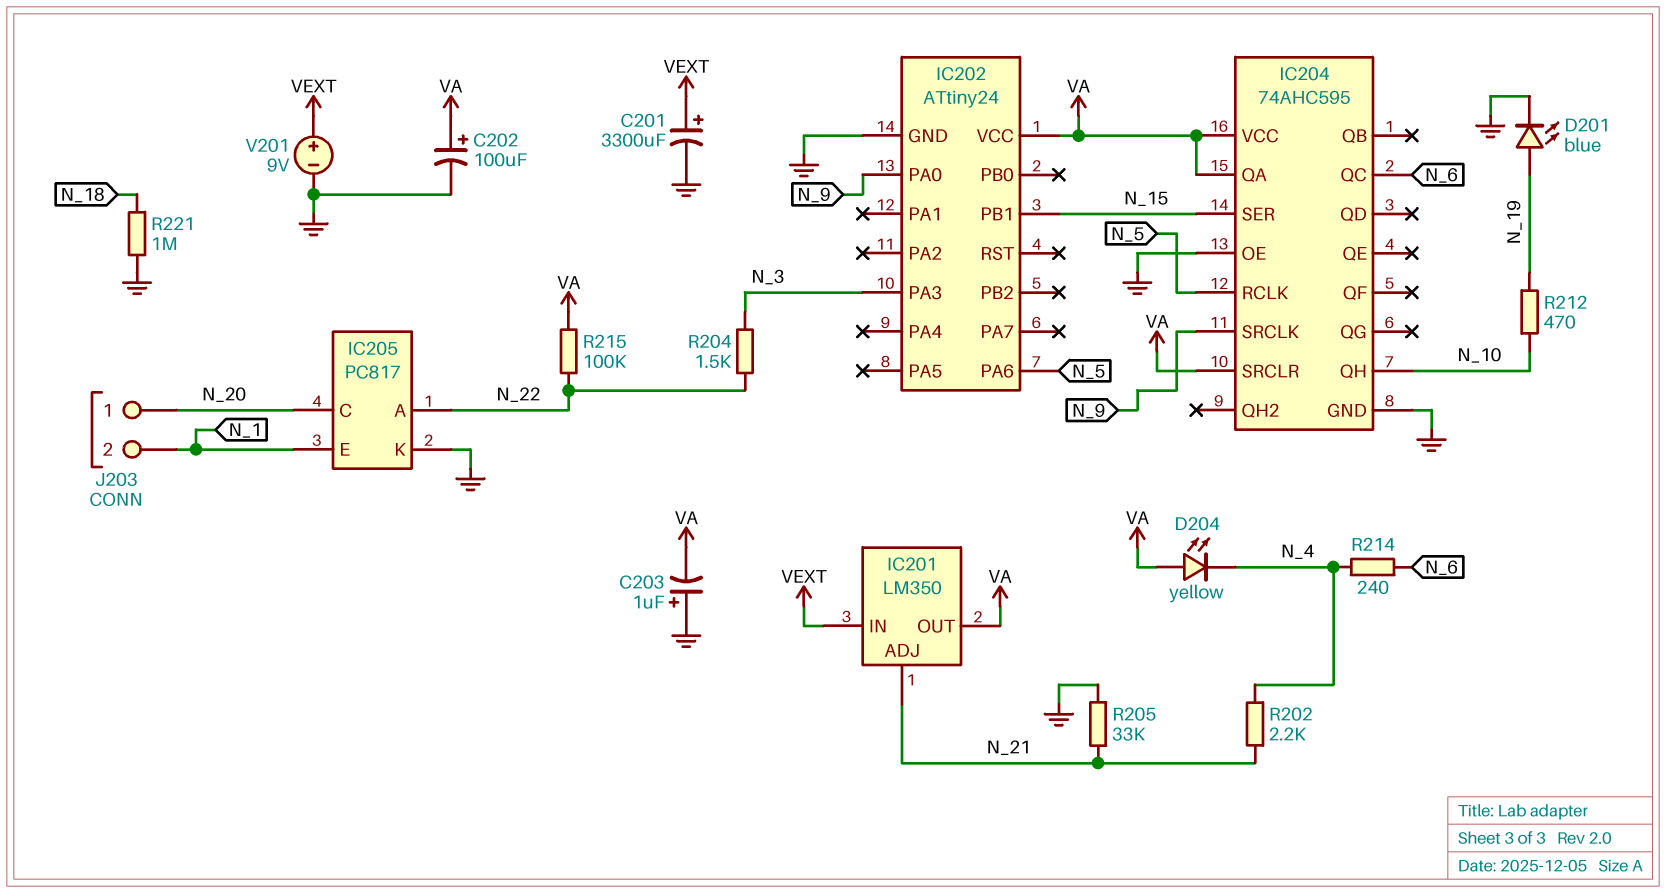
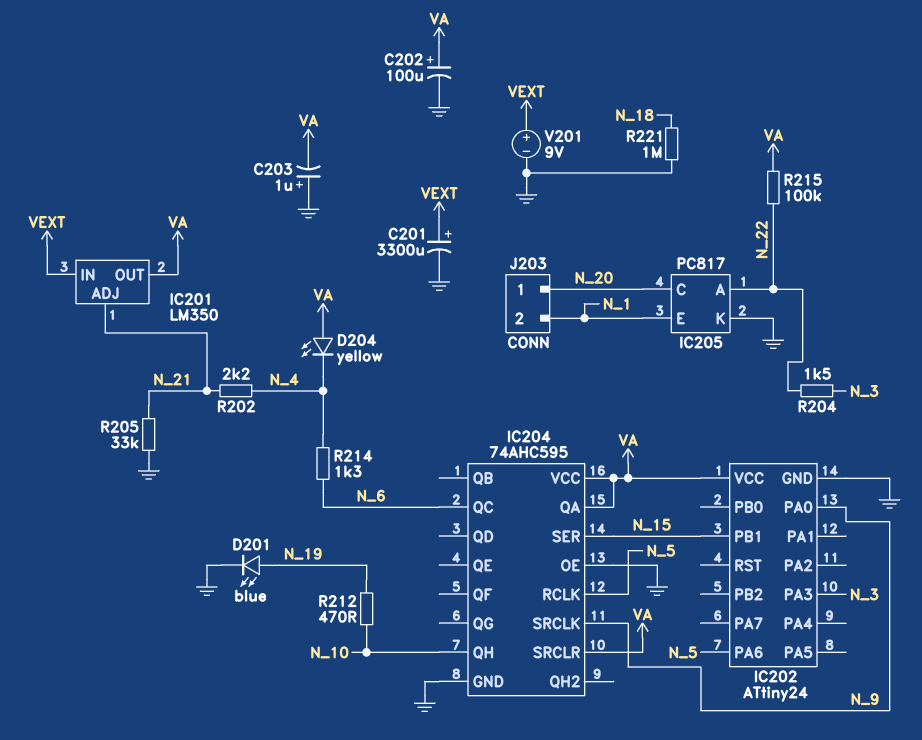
R214: 240 (N_4, N_6) -> 1.3k (N_4, N_6)

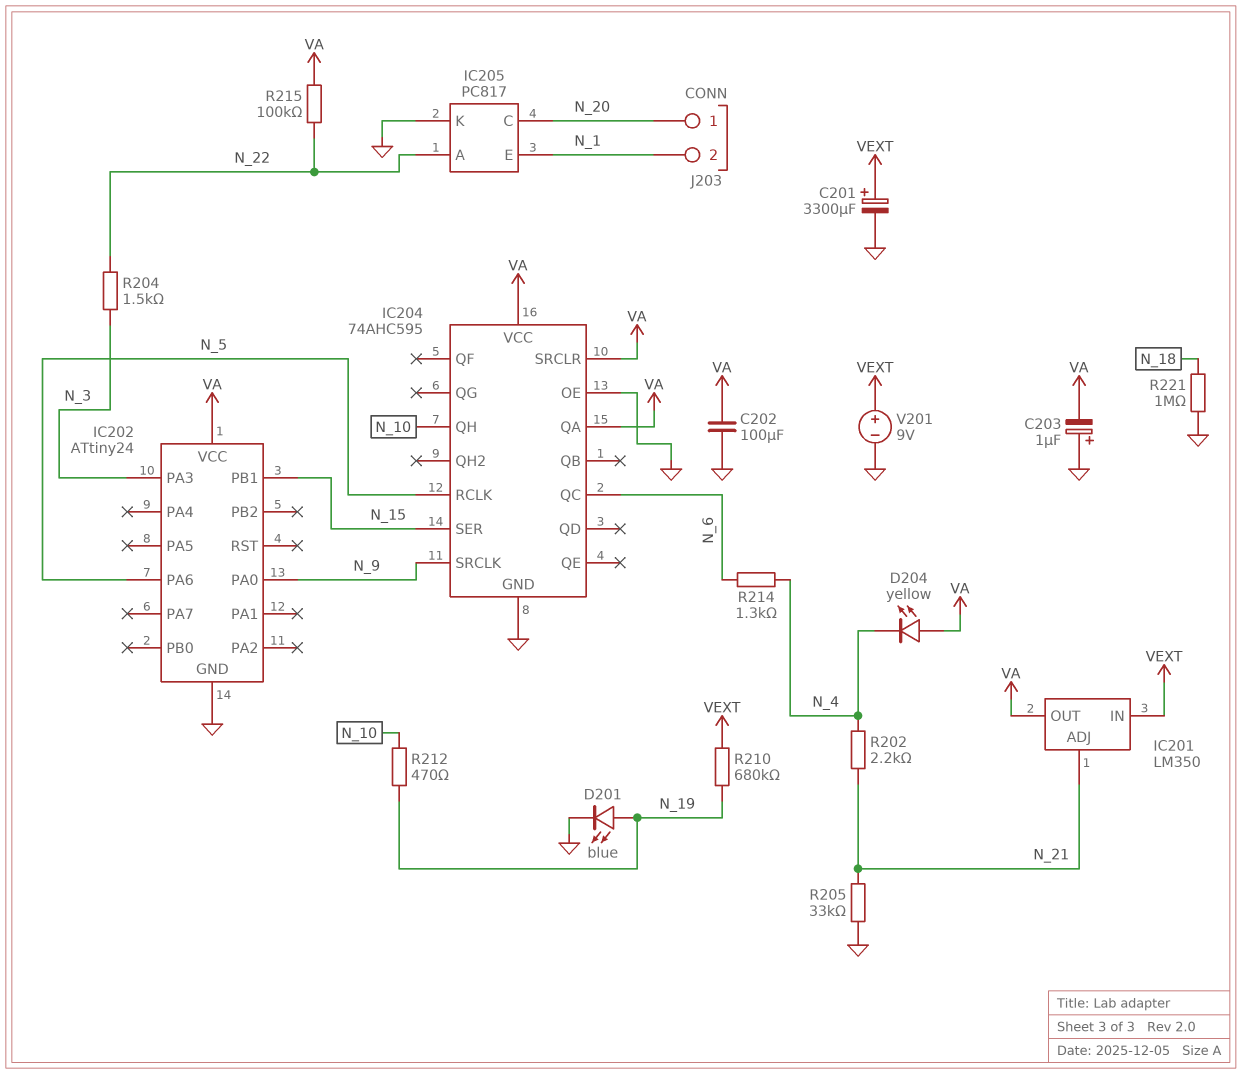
C202: 100uF (plus VA, minus GND) -> 100uF (GND, VA)
R210: none -> 680k (N_19, VEXT)

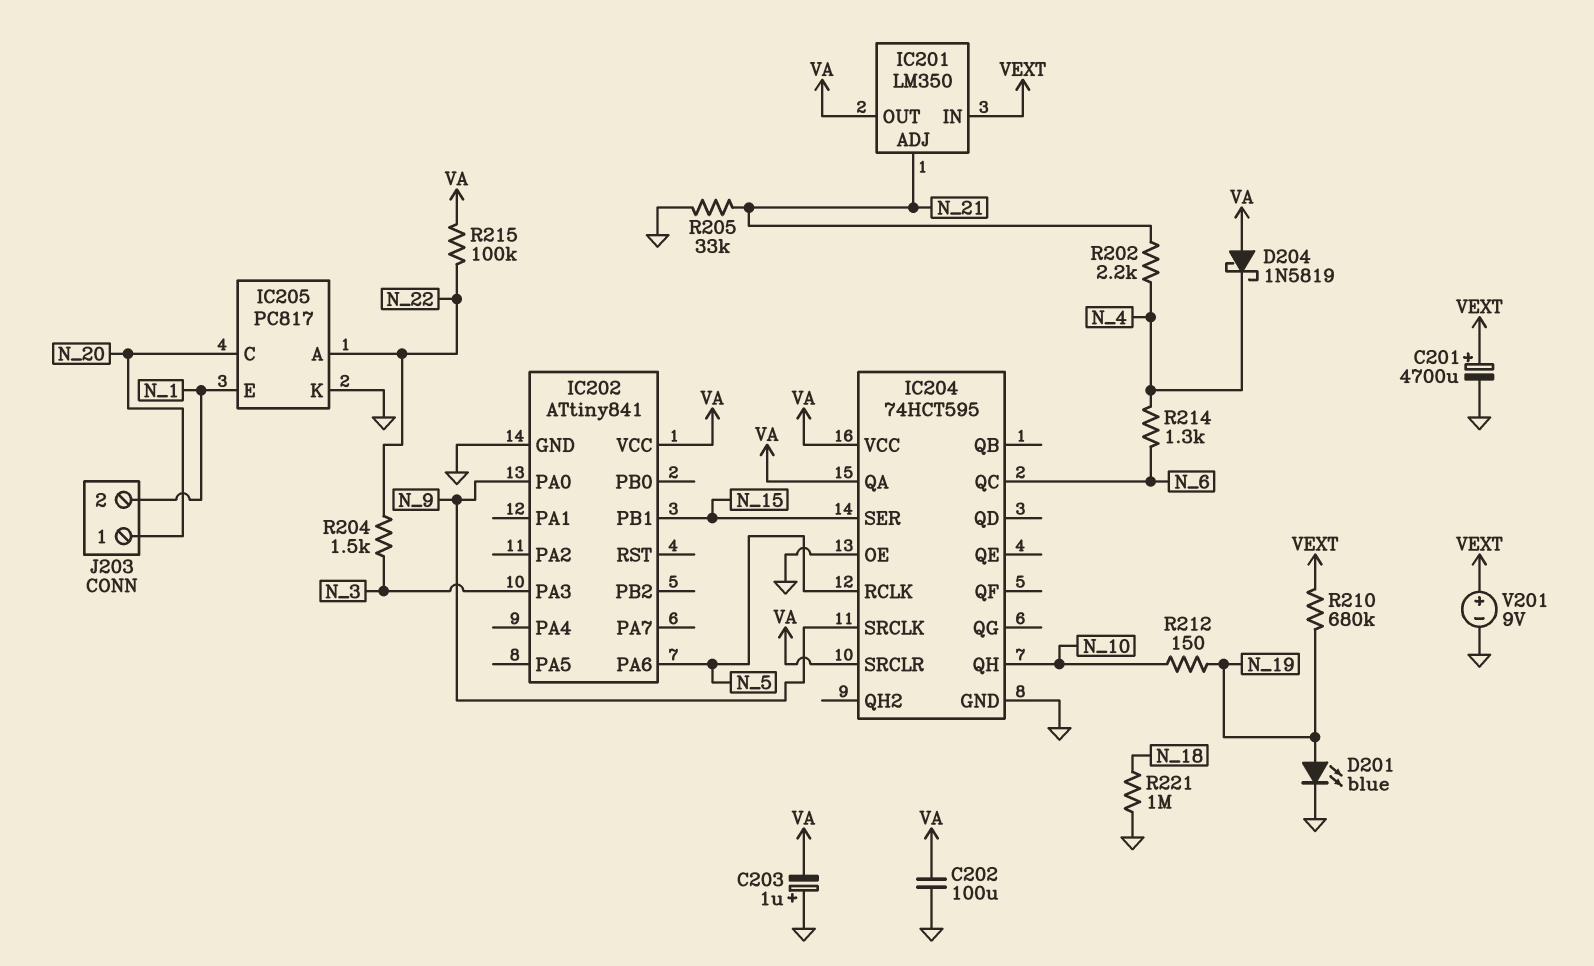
C201: 3300uF (plus VEXT, minus GND) -> 4700uF (plus VEXT, minus GND)
D204: LED yellow (A VA, K N_4) -> schottky 1N5819 (A VA, K N_4)
IC202: ATtiny24 -> ATtiny841
IC204: 74AHC595 -> 74HCT595
R212: 470 (N_10, N_19) -> 150 (N_10, N_19)

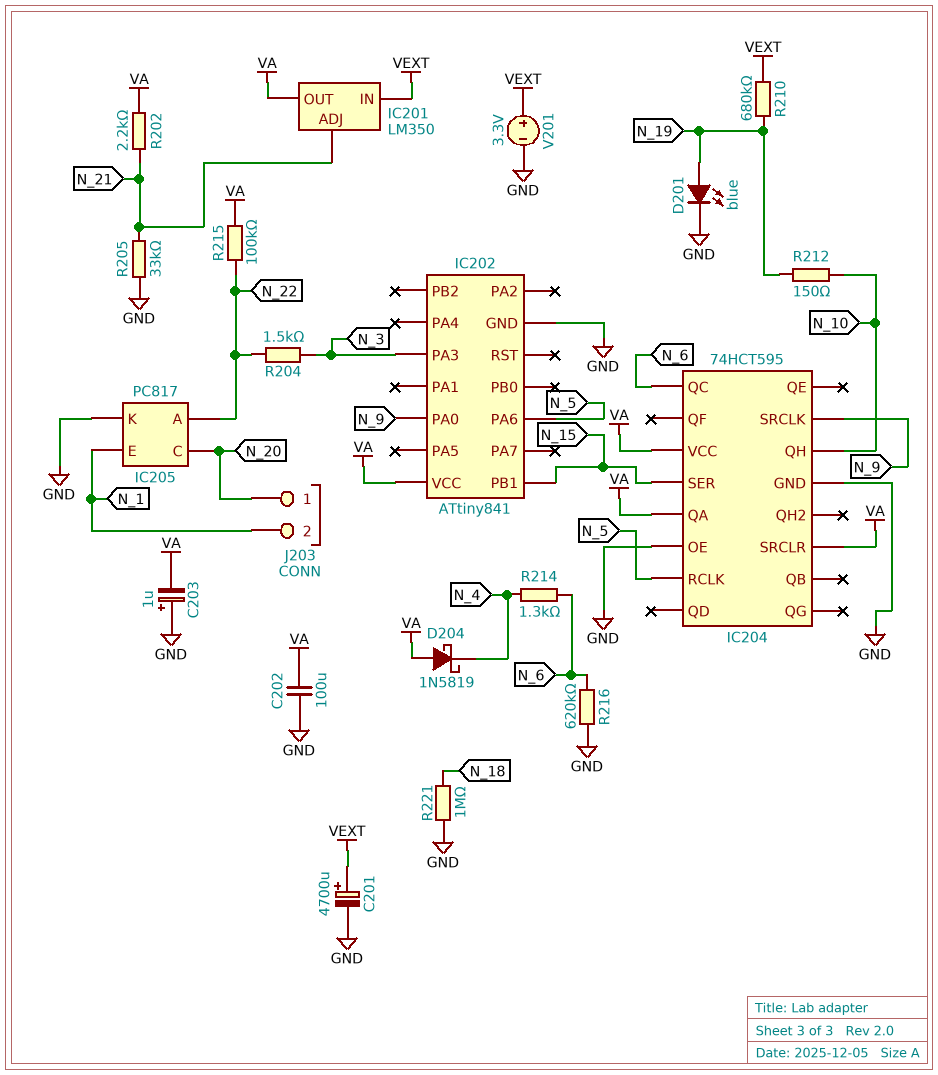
R202: 2.2k (N_4, N_21) -> 2.2k (N_21, VA)
R216: none -> 620k (GND, N_6)
V201: 9V (plus VEXT, minus GND) -> 3.3V (plus VEXT, minus GND)

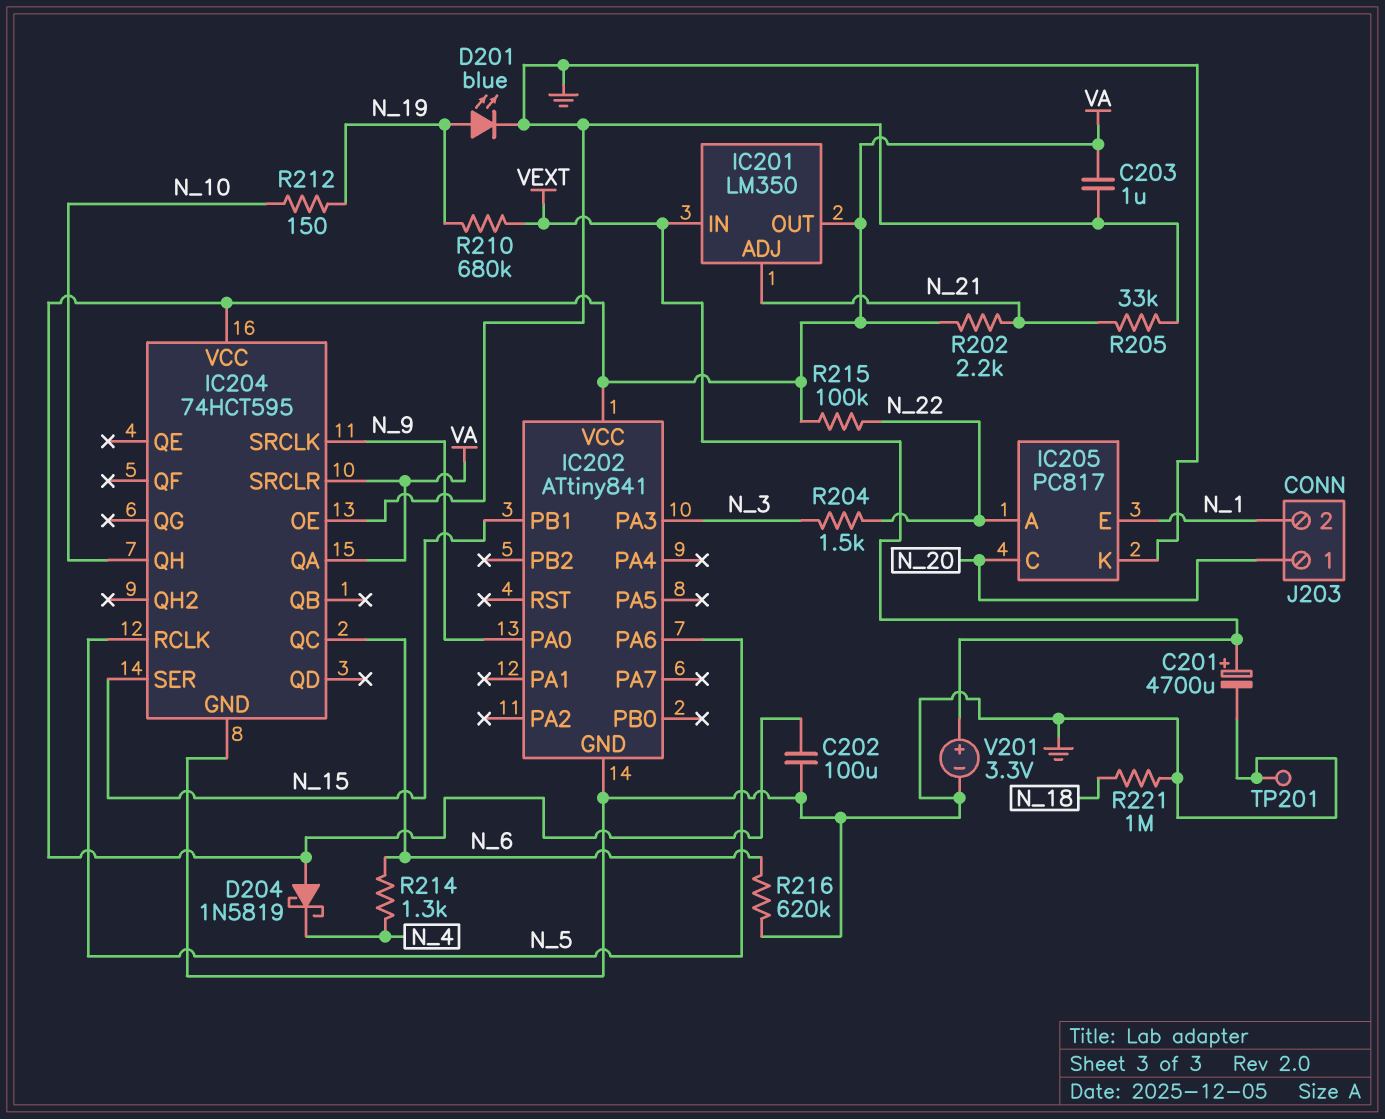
C203: 1uF (plus GND, minus VA) -> 1uF (GND, VA)
TP201: none -> test point (GND)

